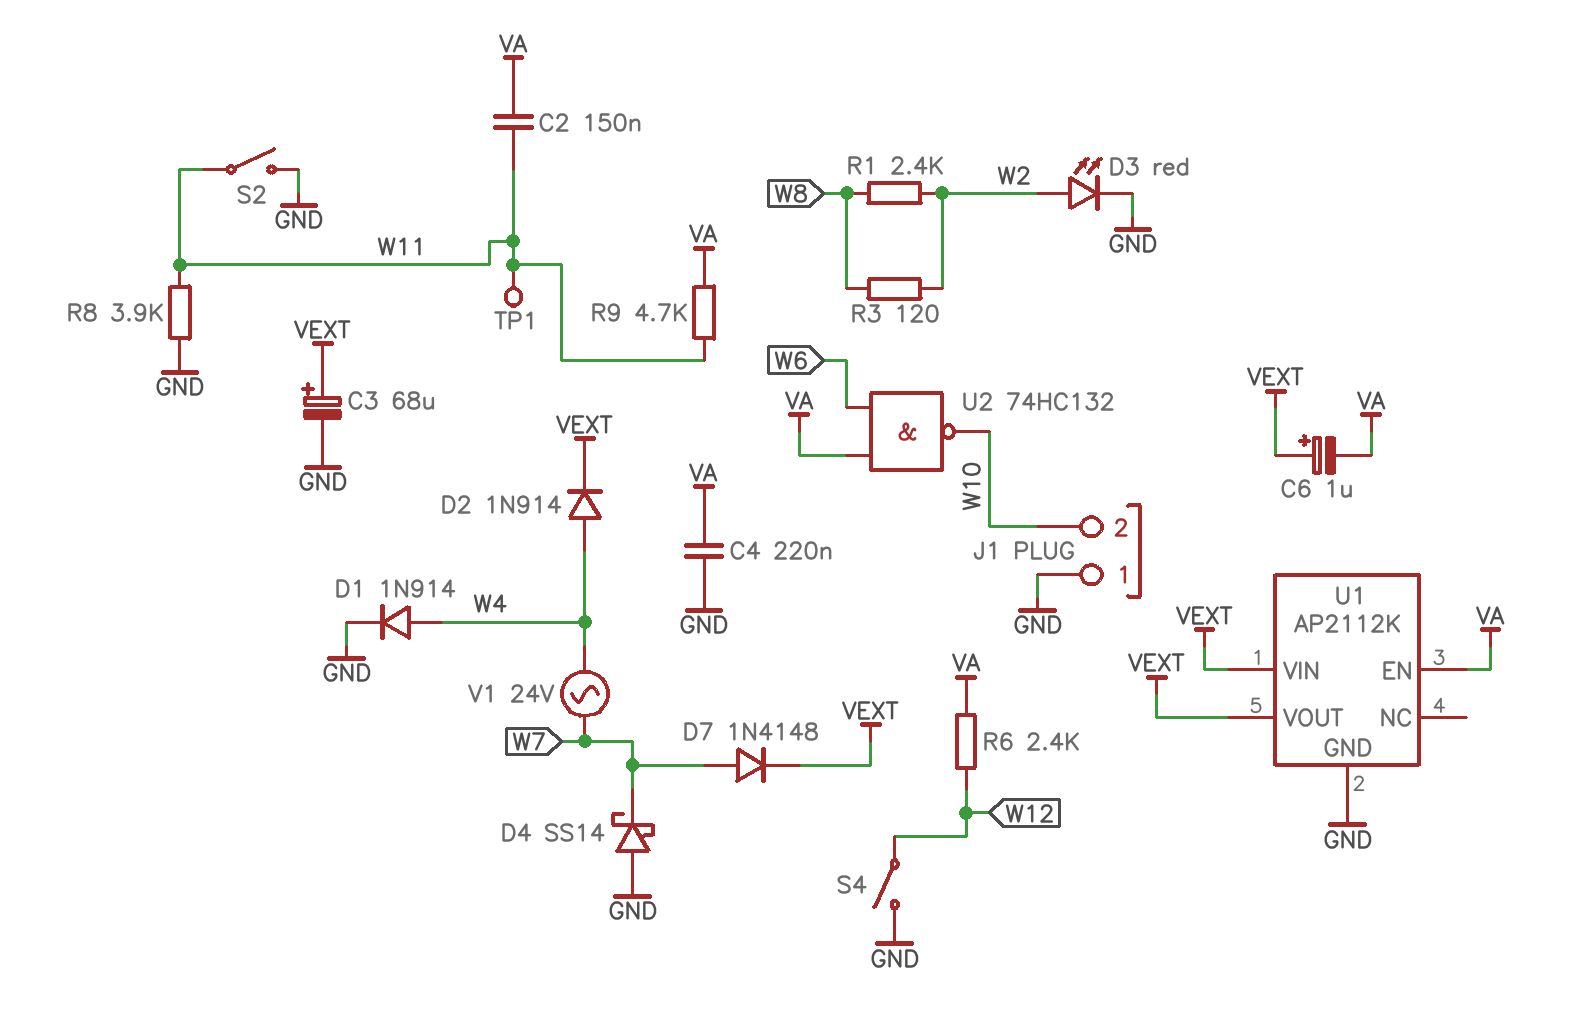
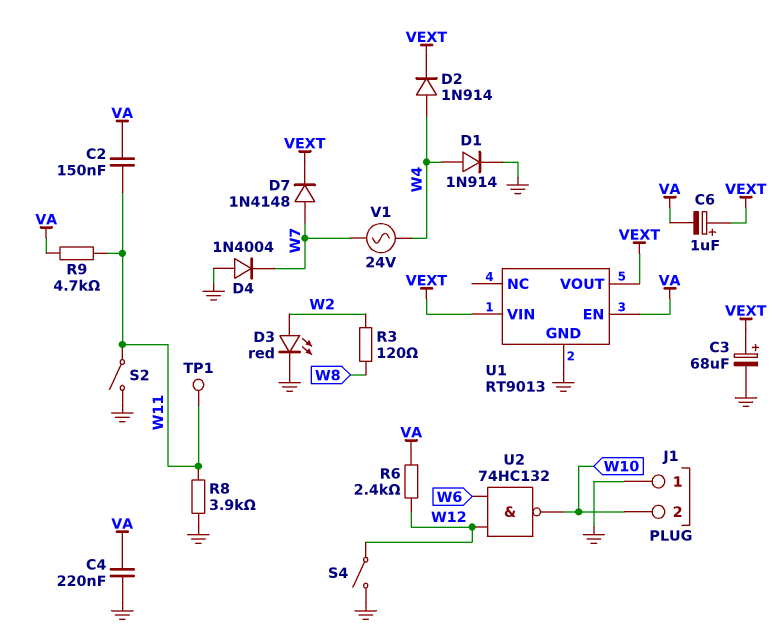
D4: schottky SS14 (A GND, K W7) -> diode 1N4004 (A GND, K W7)
R1: 2.4k (W2, W8) -> none
U1: AP2112K -> RT9013
U2: NAND 74HC132 (in VA, in W6, out W10) -> NAND 74HC132 (in W6, in W12, out W10)

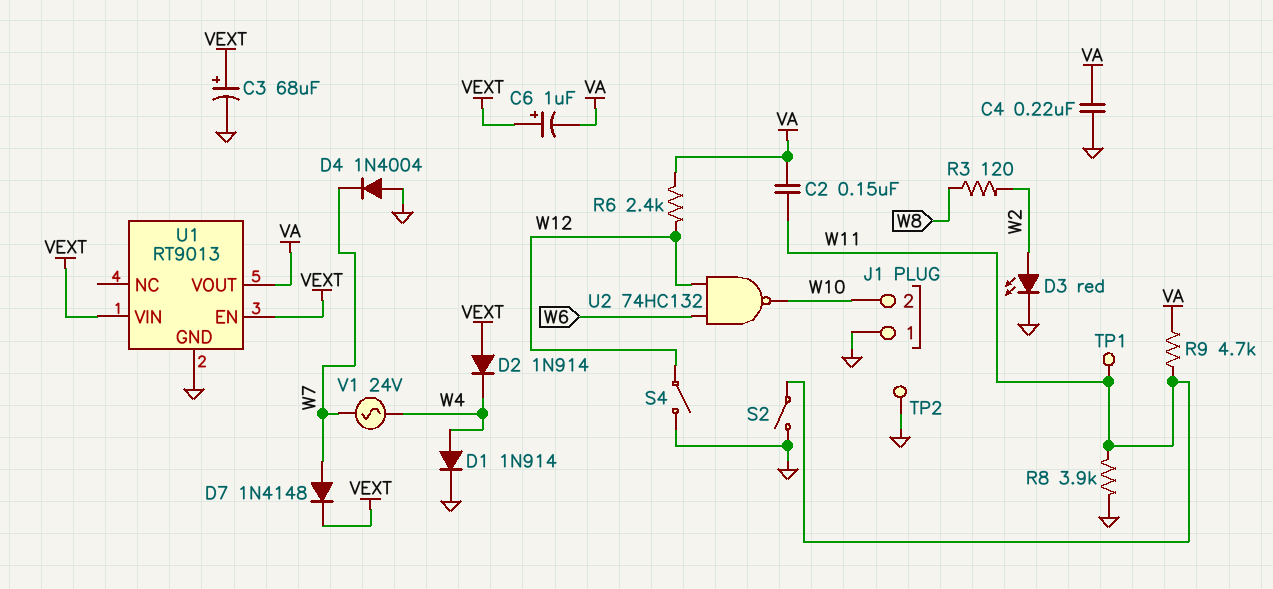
D2: diode 1N914 (A W4, K VEXT) -> diode 1N914 (A VEXT, K W4)
TP2: none -> test point (GND)
U1 pin EN: VA -> VEXT
U1 pin VOUT: VEXT -> VA

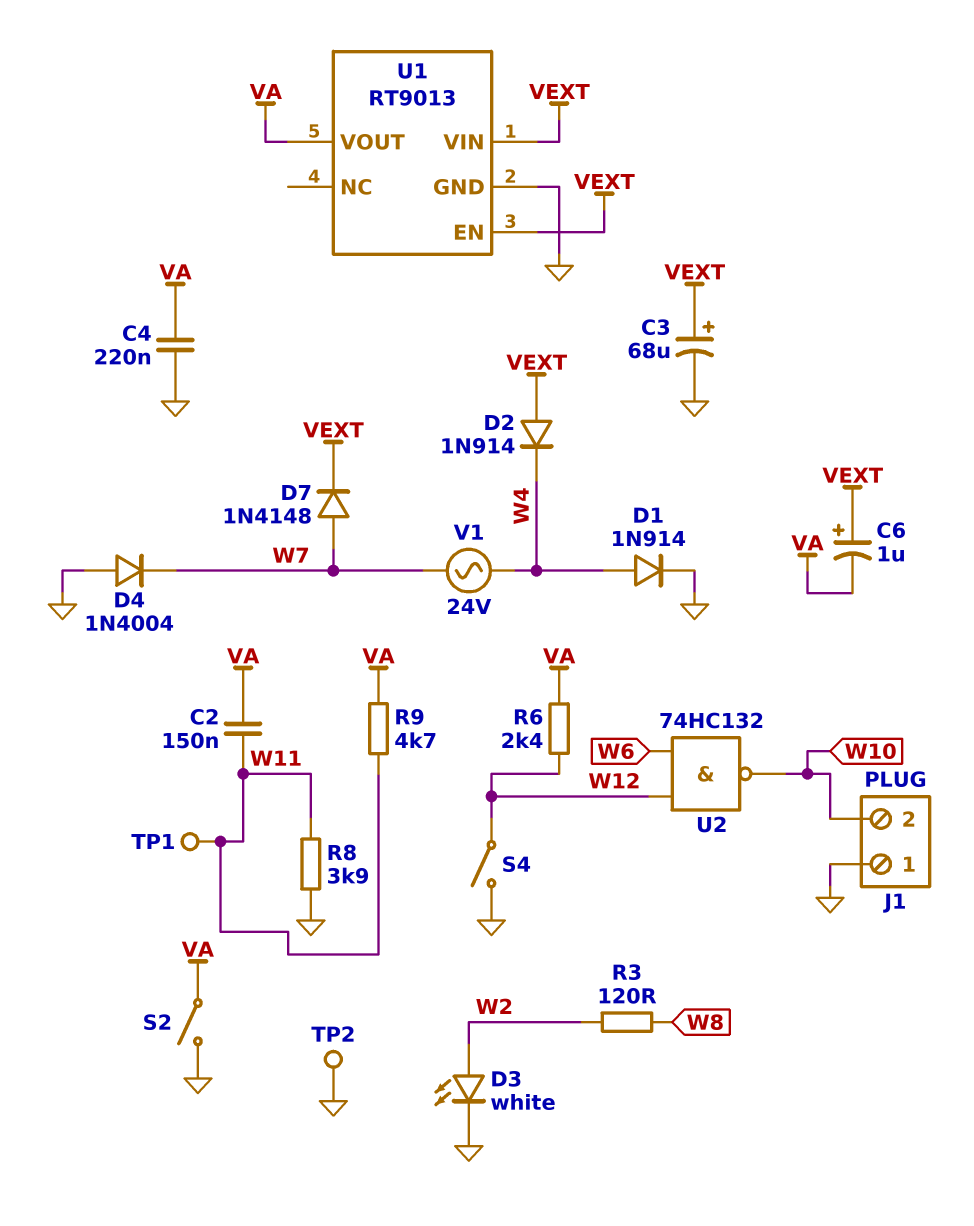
D3: LED red (A W2, K GND) -> LED white (A W2, K GND)
S2: switch (GND, W11) -> switch (GND, VA)

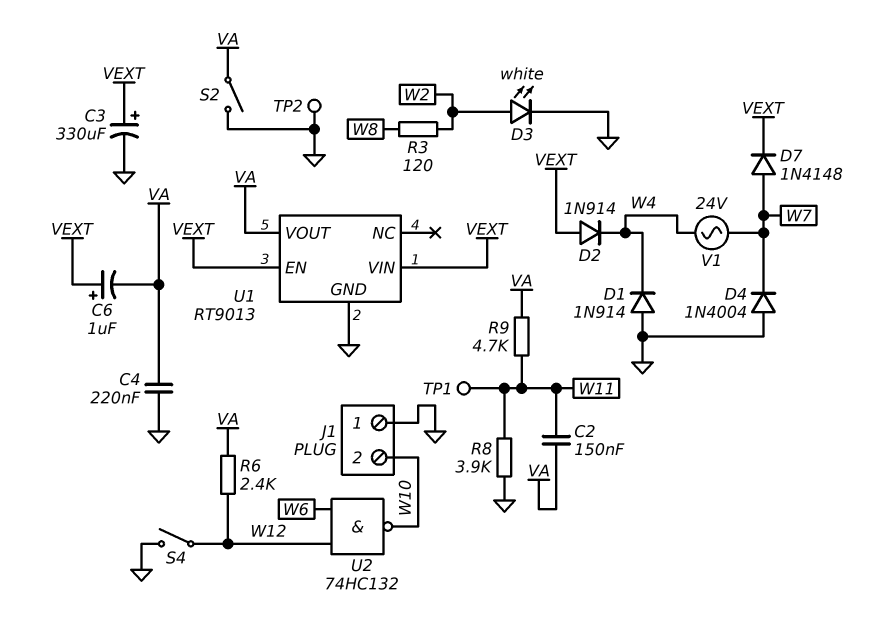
C3: 68uF (plus VEXT, minus GND) -> 330uF (plus VEXT, minus GND)
D1: diode 1N914 (A W4, K GND) -> diode 1N914 (A GND, K W4)

